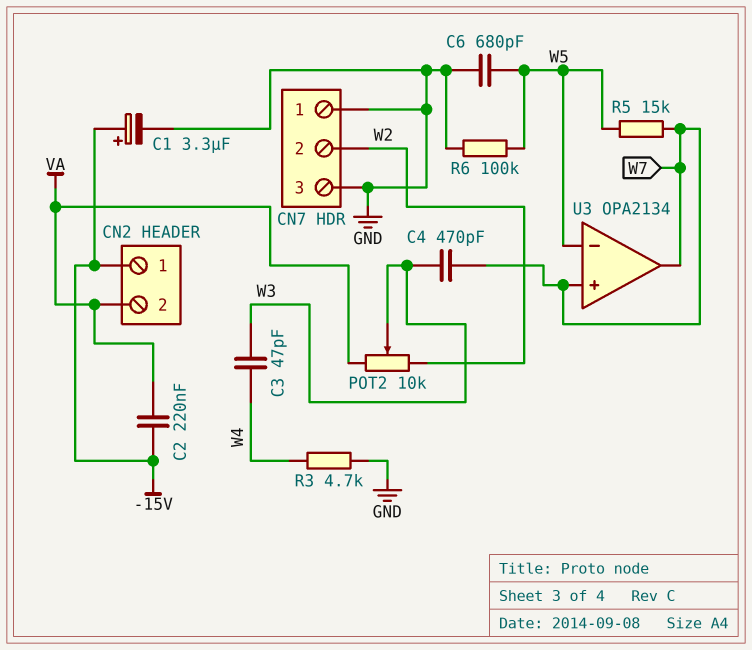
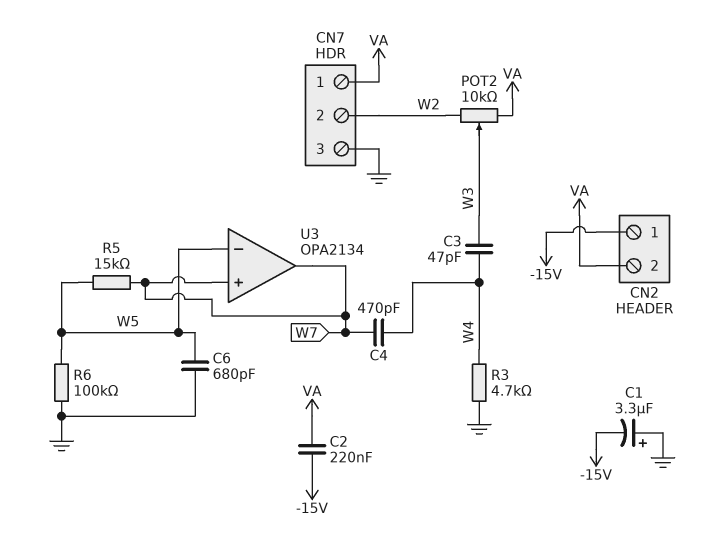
C1: 3.3uF (plus -15V, minus GND) -> 3.3uF (plus GND, minus -15V)
C4: 470pF (W3, W7) -> 470pF (W4, W7)
CN7 pin 1: GND -> VA

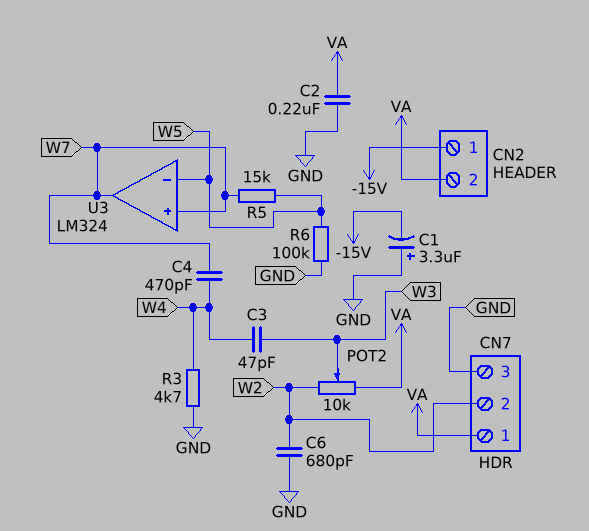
C2: 220nF (-15V, VA) -> 220nF (GND, VA)
C6: 680pF (GND, W5) -> 680pF (GND, W2)
U3: OPA2134 -> LM324

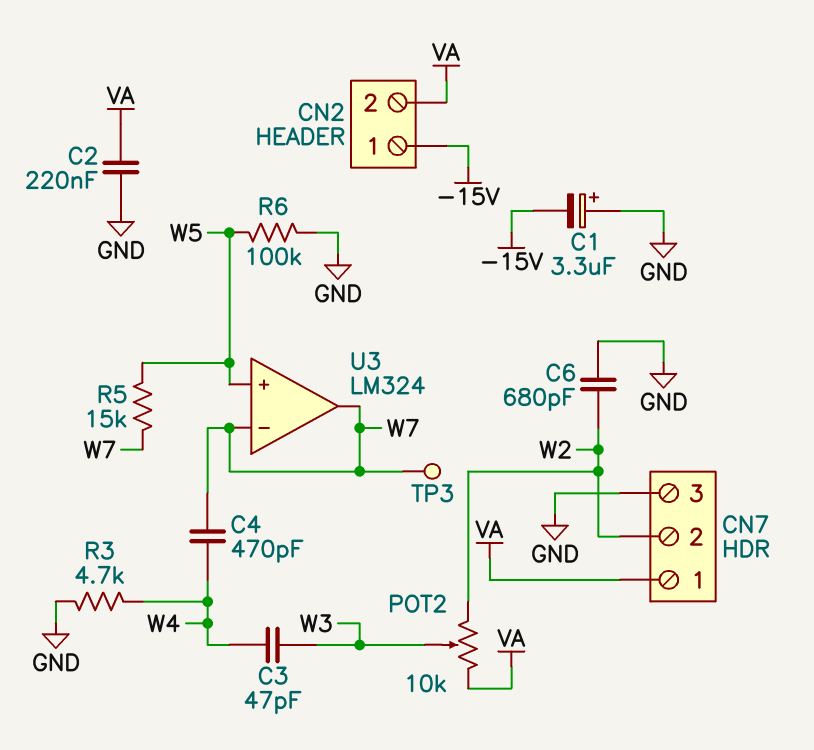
TP3: none -> test point (W7)
U3 pin in+: W7 -> W5
U3 pin in-: W5 -> W7

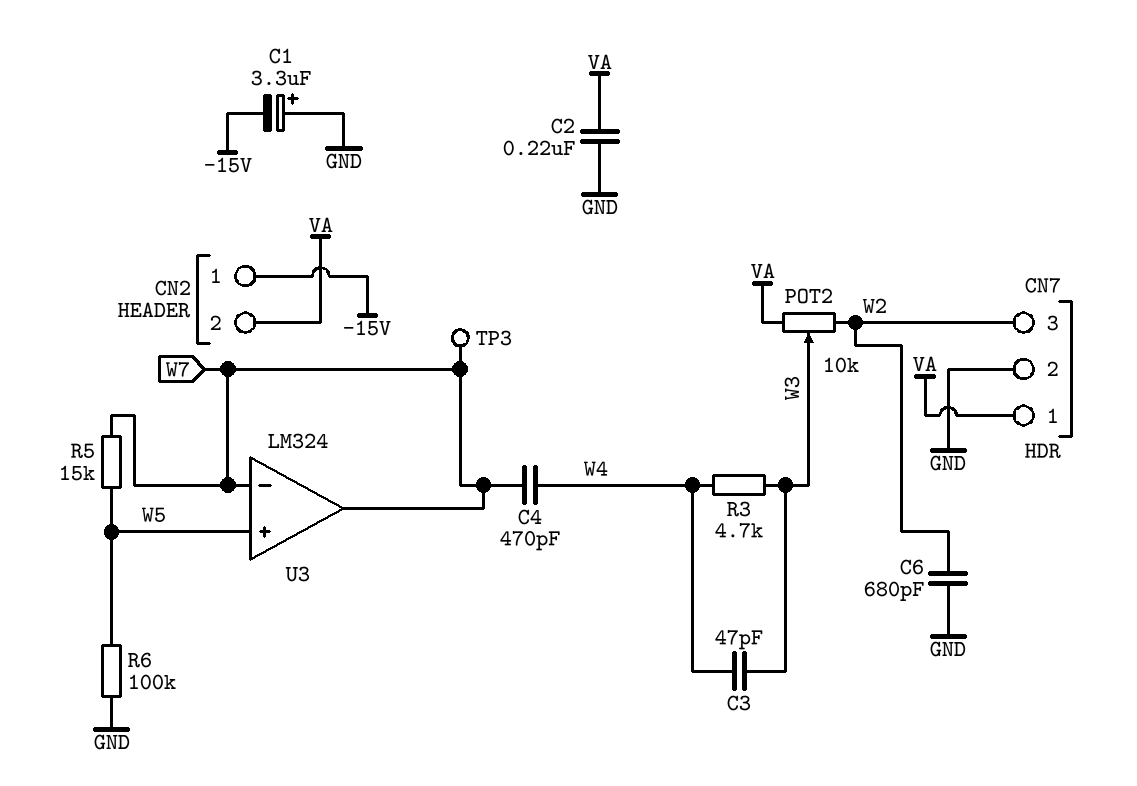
CN7 pin 2: W2 -> GND
CN7 pin 3: GND -> W2
R3: 4.7k (GND, W4) -> 4.7k (W3, W4)

